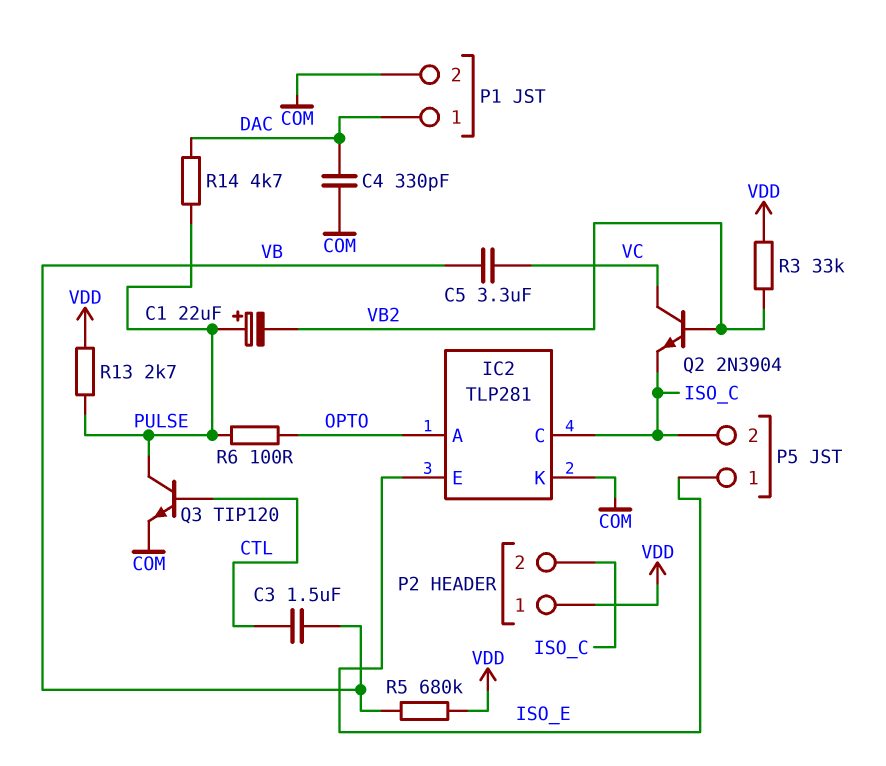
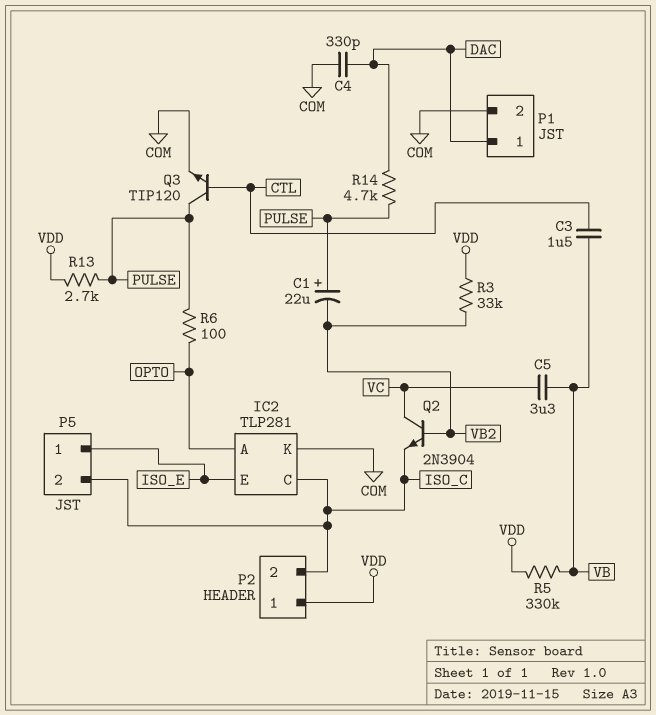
R5: 680k (VB, VDD) -> 330k (VB, VDD)

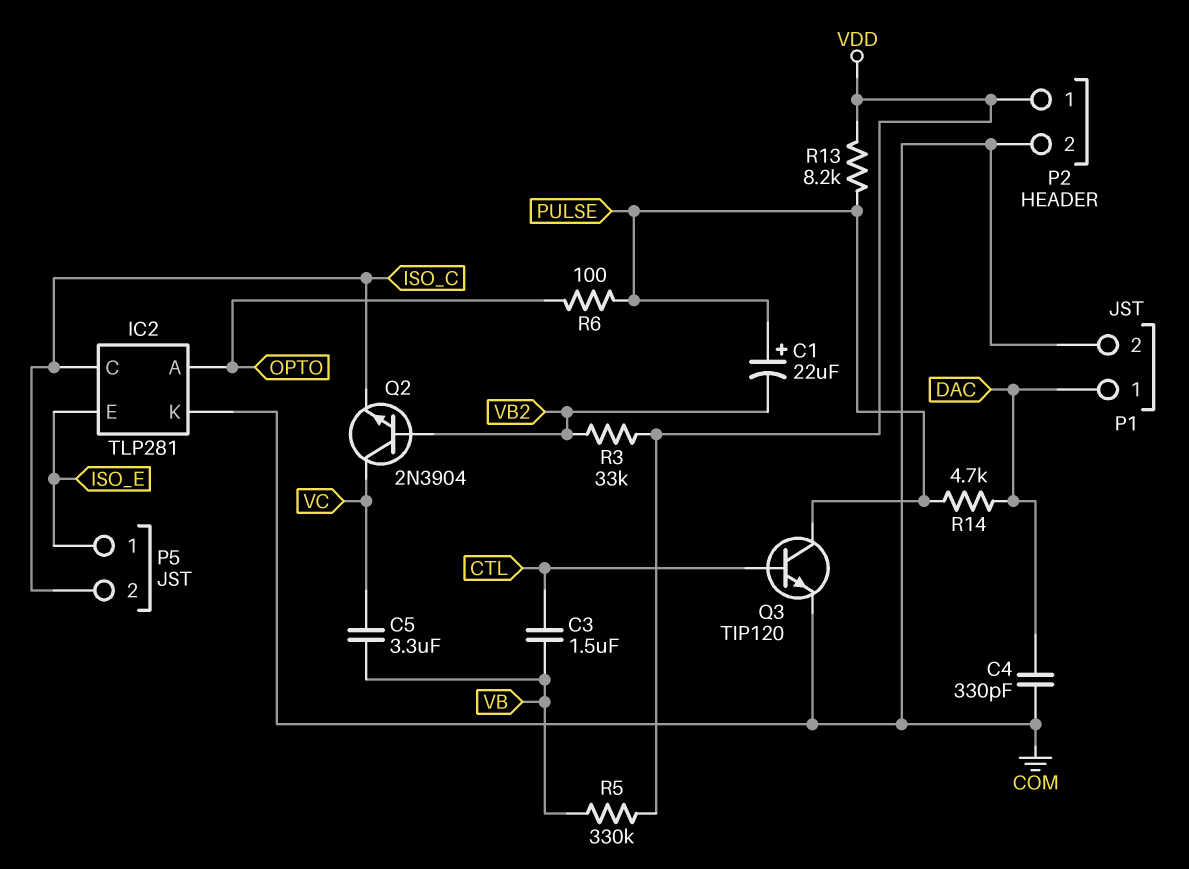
P2 pin 2: ISO_C -> COM
R13: 2.7k (PULSE, VDD) -> 8.2k (PULSE, VDD)

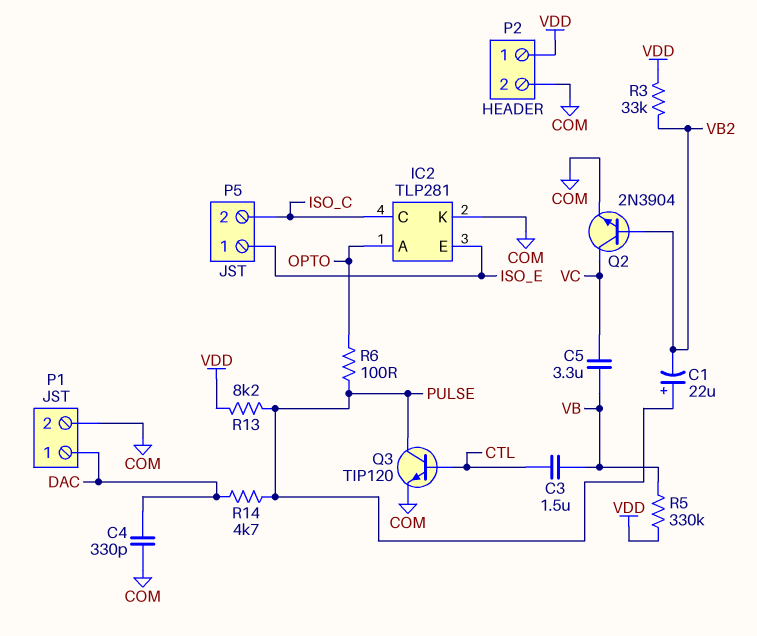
Q2: NPN 2N3904 (B VB2, C VC, E ISO_C) -> NPN 2N3904 (B VB2, C VC, E COM)

